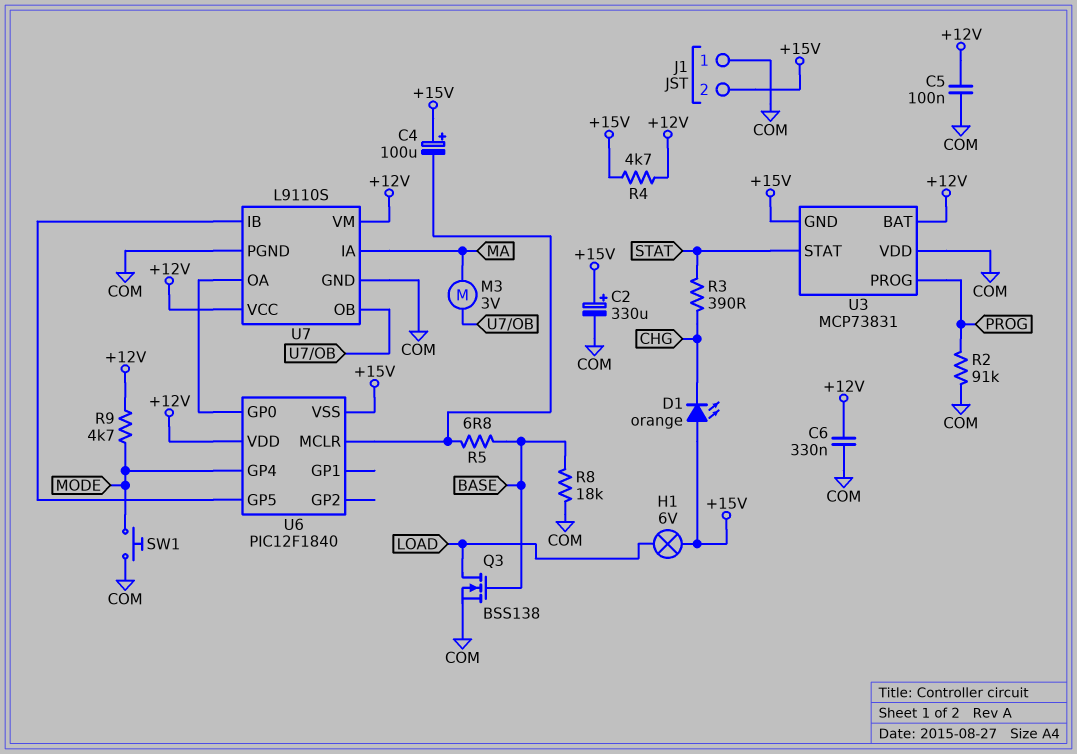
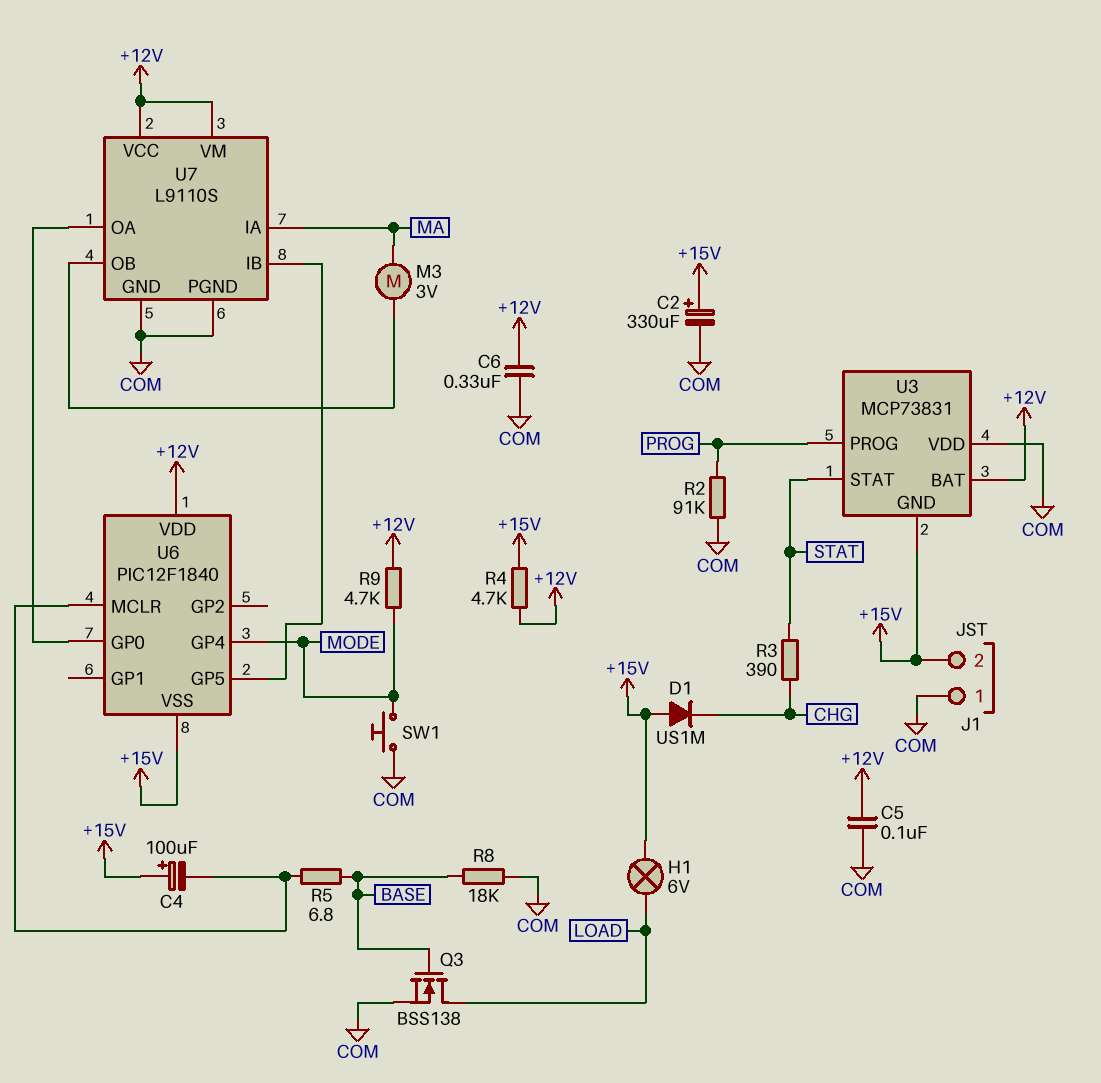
D1: LED orange (A +15V, K CHG) -> diode US1M (A +15V, K CHG)

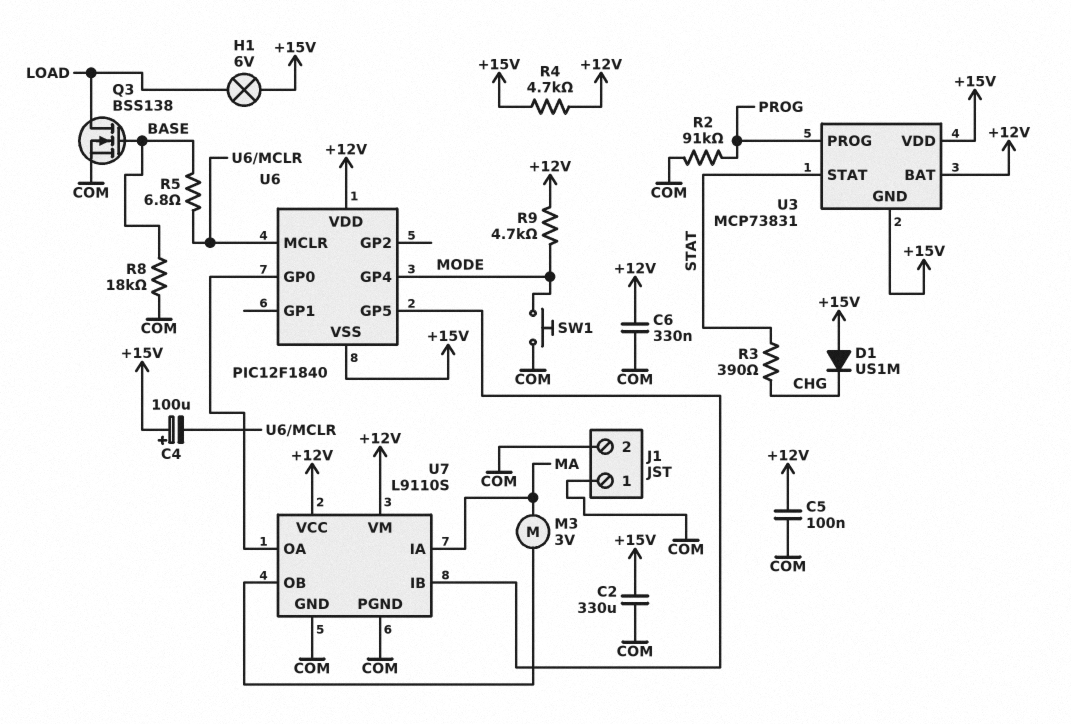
C2: 330uF (plus +15V, minus COM) -> 330uF (+15V, COM)
J1 pin 2: +15V -> COM
U3 pin VDD: COM -> +15V

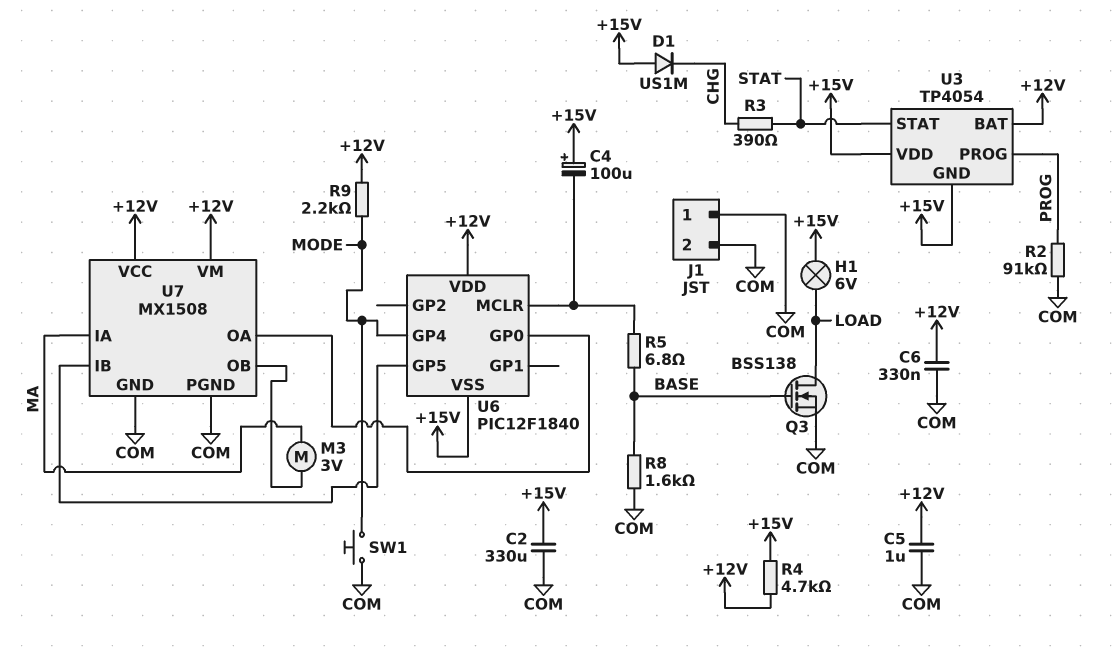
C5: 100nF (+12V, COM) -> 1uF (+12V, COM)
R8: 18k (BASE, COM) -> 1.6k (BASE, COM)
R9: 4.7k (+12V, MODE) -> 2.2k (+12V, MODE)
U3: MCP73831 -> TP4054
U7: L9110S -> MX1508

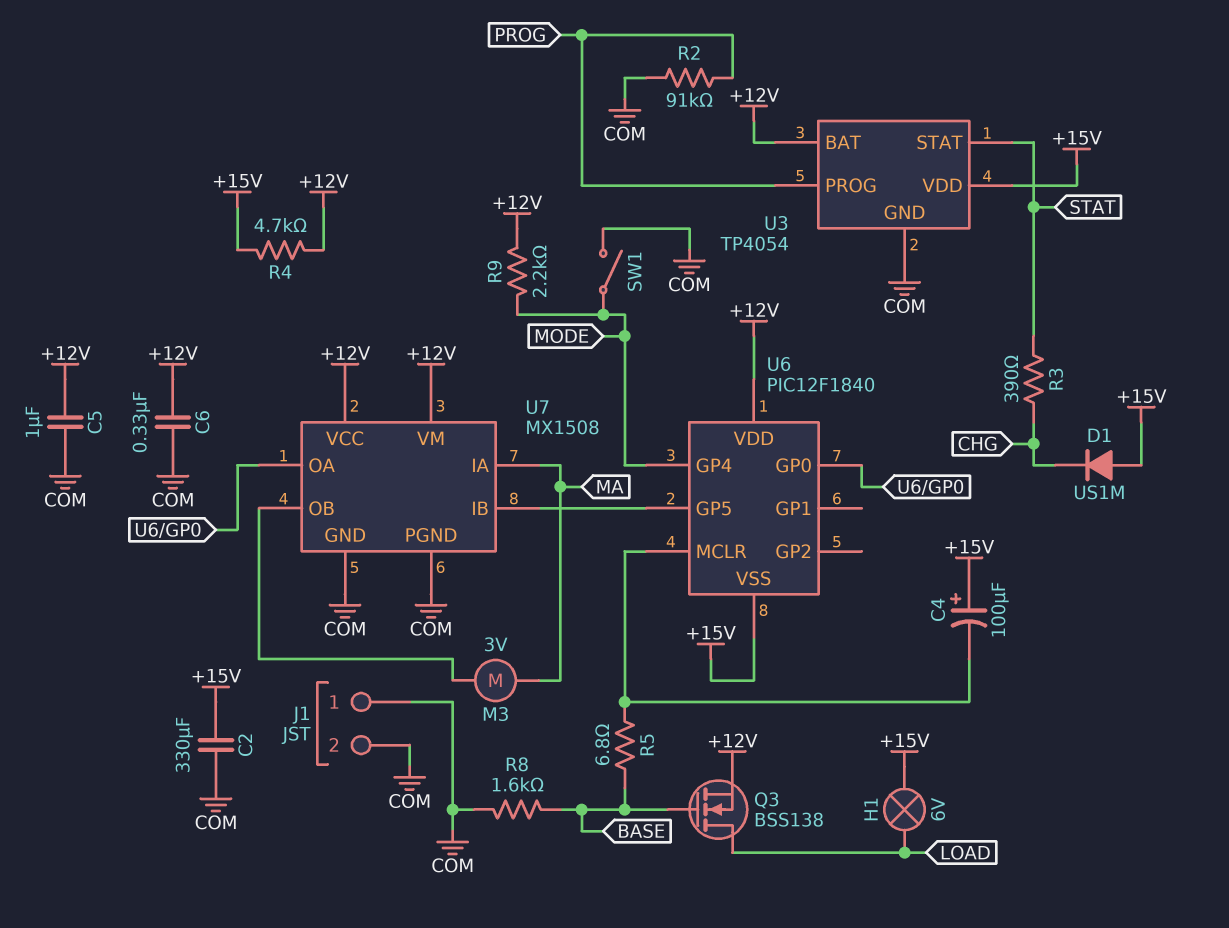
Q3: NMOS BSS138 (G BASE, D LOAD, S COM) -> NMOS BSS138 (G BASE, D LOAD, S +12V)
SW1: button (COM, MODE) -> switch (COM, MODE)
U3 pin GND: +15V -> COM

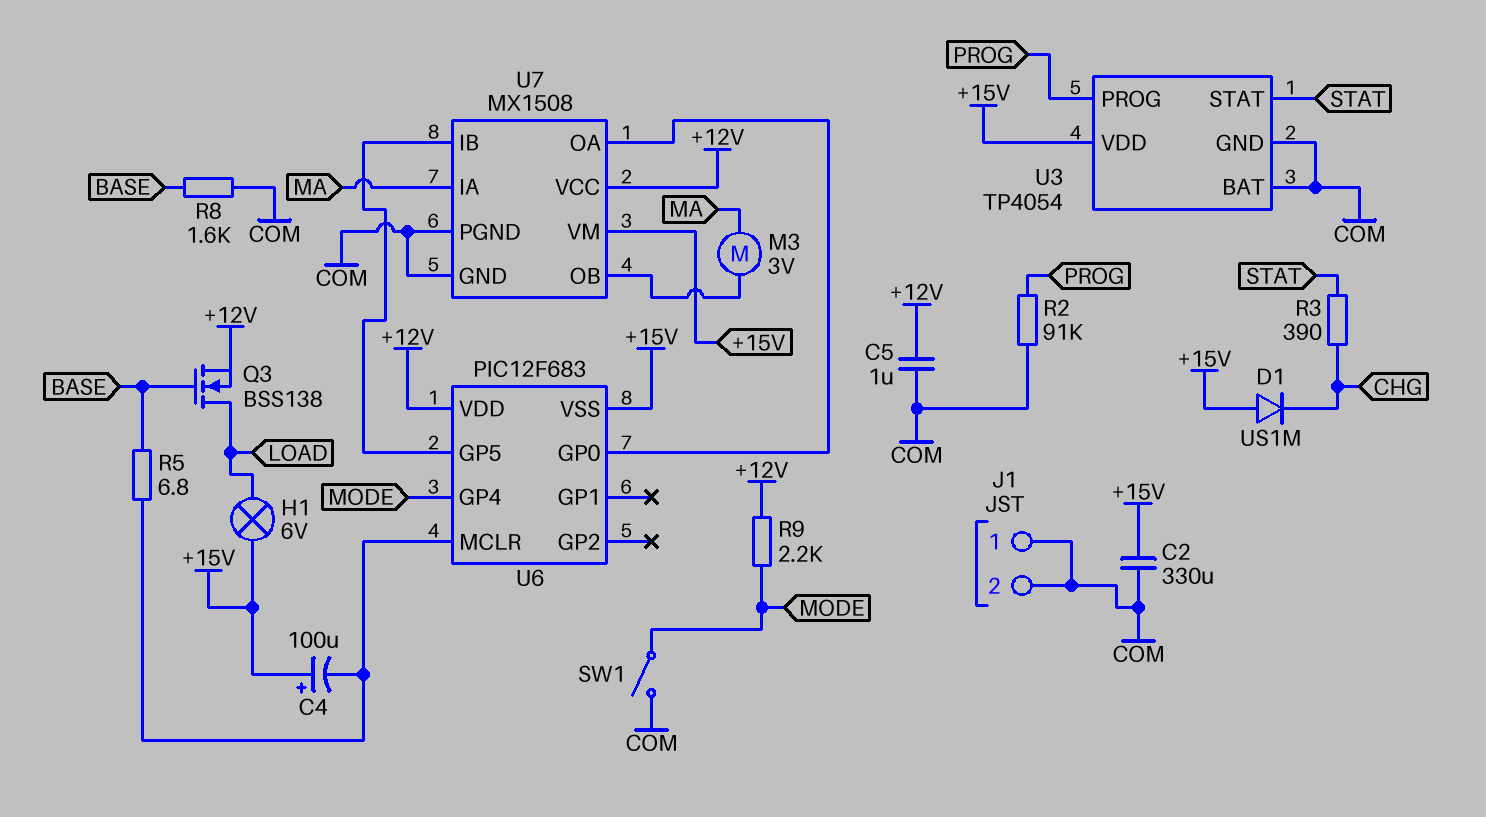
C6: 330nF (+12V, COM) -> none
R4: 4.7k (+12V, +15V) -> none
U3 pin BAT: +12V -> COM
U6: PIC12F1840 -> PIC12F683
U7 pin VM: +12V -> +15V

